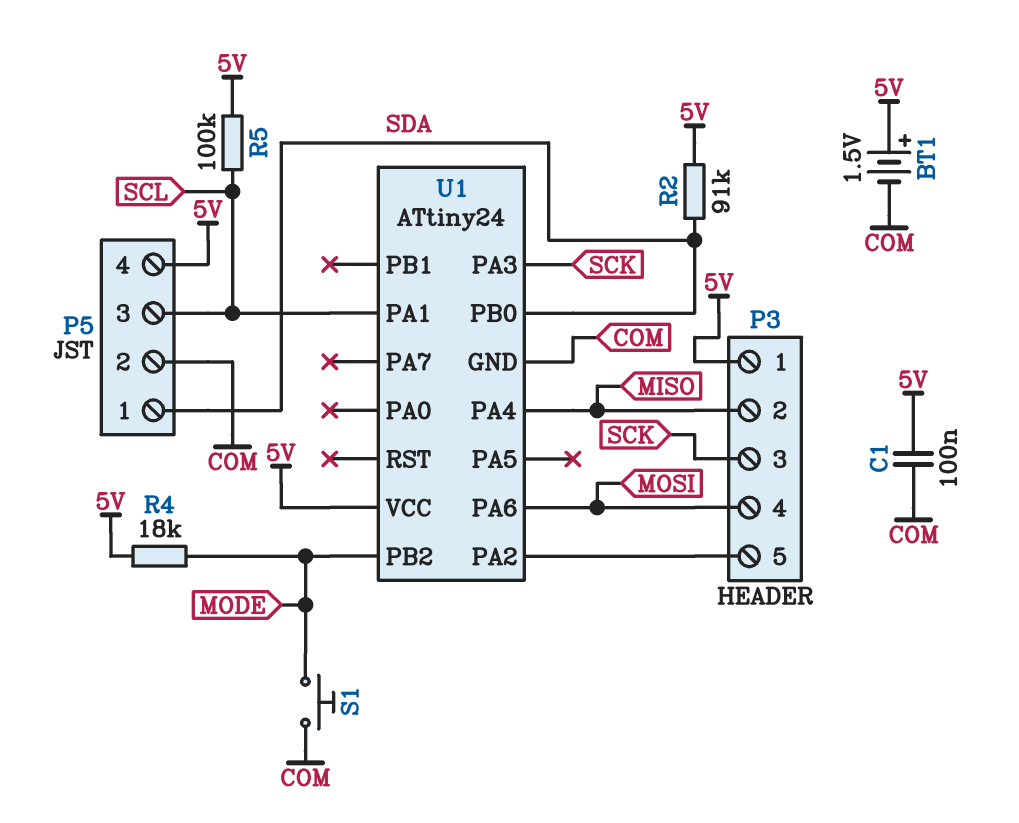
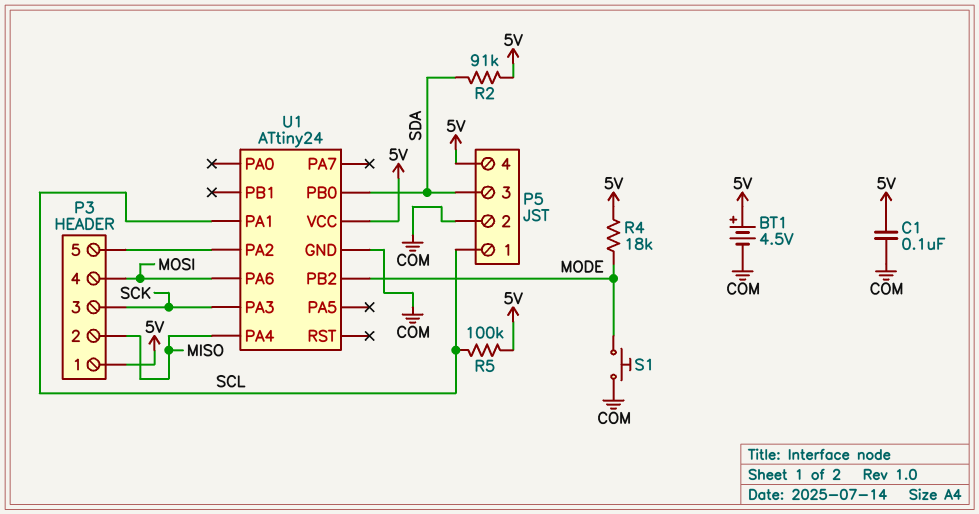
BT1: 1.5V (plus 5V, minus COM) -> 4.5V (plus 5V, minus COM)
P5 pin 1: SDA -> SCL
P5 pin 3: SCL -> SDA

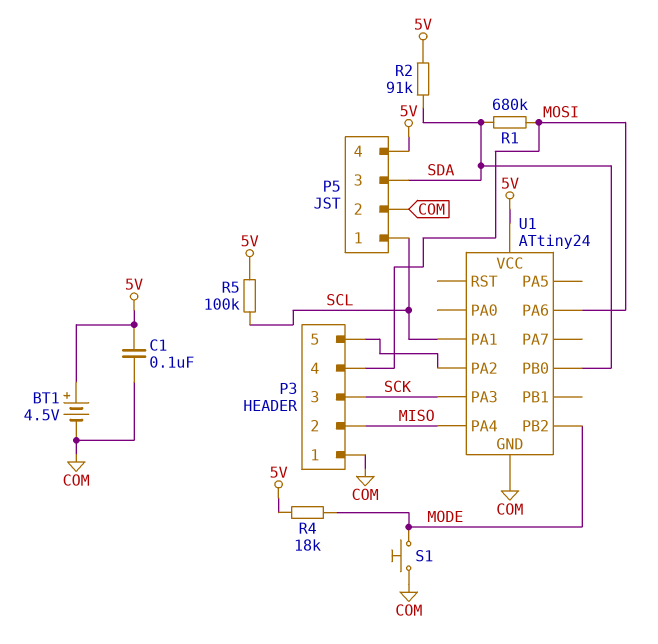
P3 pin 1: 5V -> COM
R1: none -> 680k (MOSI, SDA)

